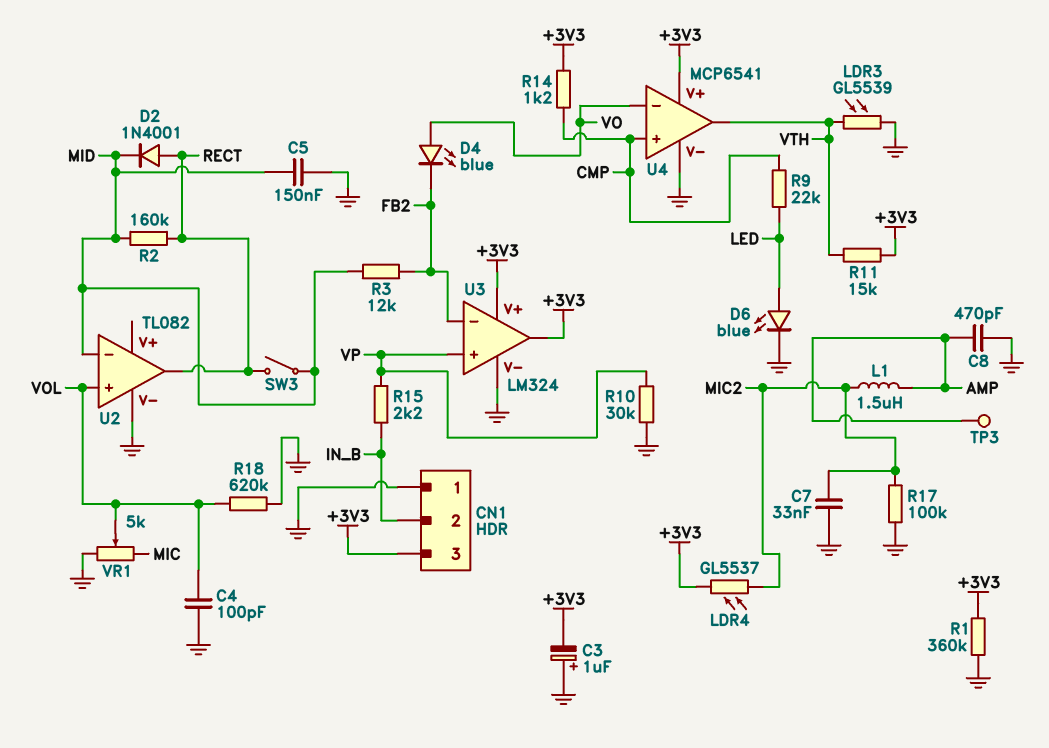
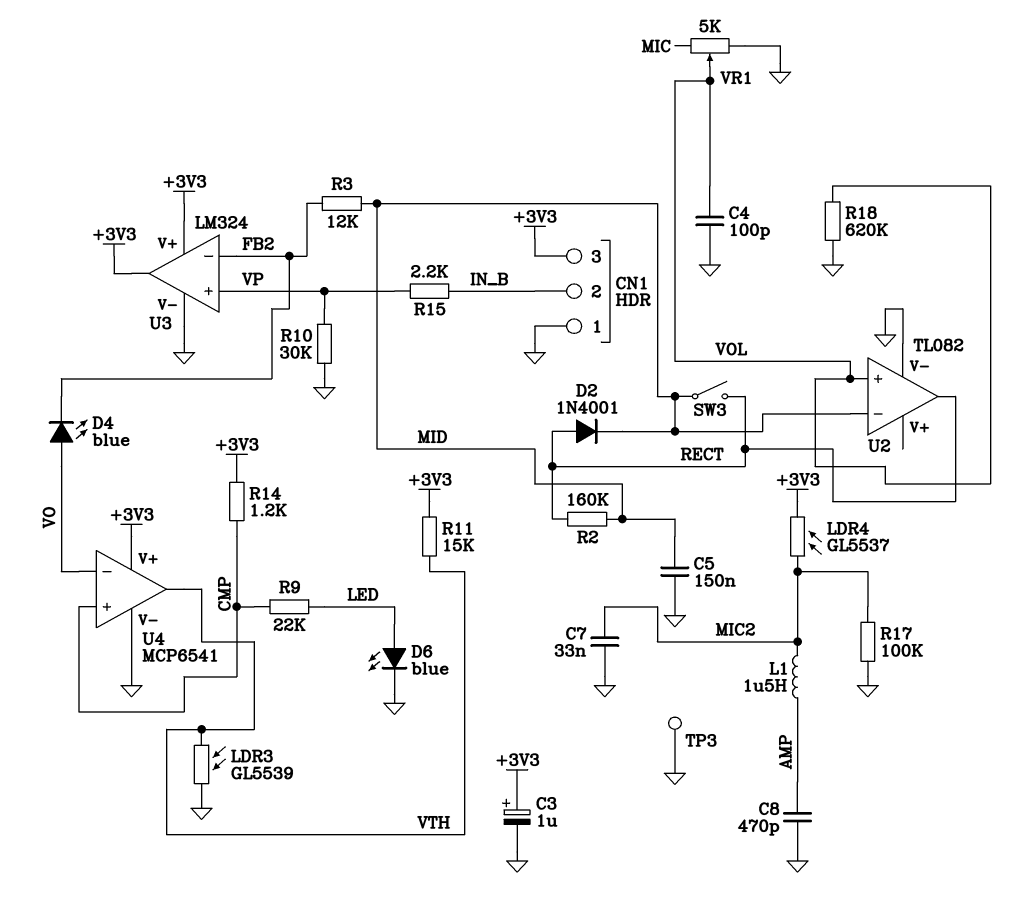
C3: 1uF (plus GND, minus +3V3) -> 1uF (plus +3V3, minus GND)
R1: 360k (+3V3, GND) -> none
TP3: test point (AMP) -> test point (GND)

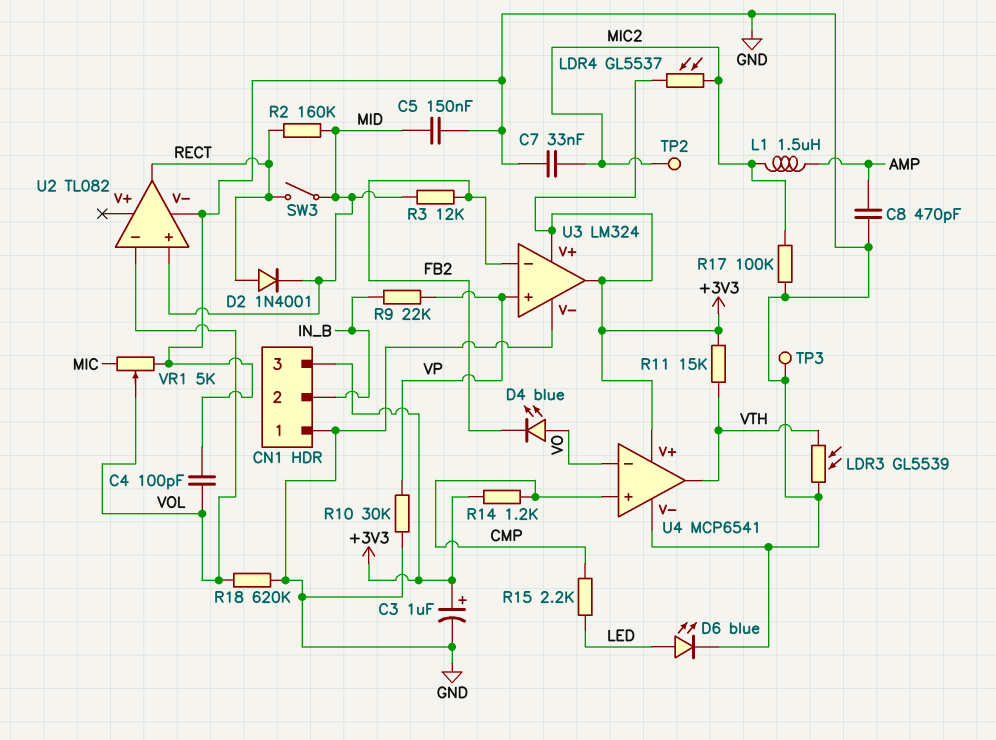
R9: 22k (CMP, LED) -> 22k (IN_B, VP)
R15: 2.2k (IN_B, VP) -> 2.2k (CMP, LED)
TP2: none -> test point (MIC2)
U2 pin in+: VOL -> MID
U2 pin in-: MID -> VOL

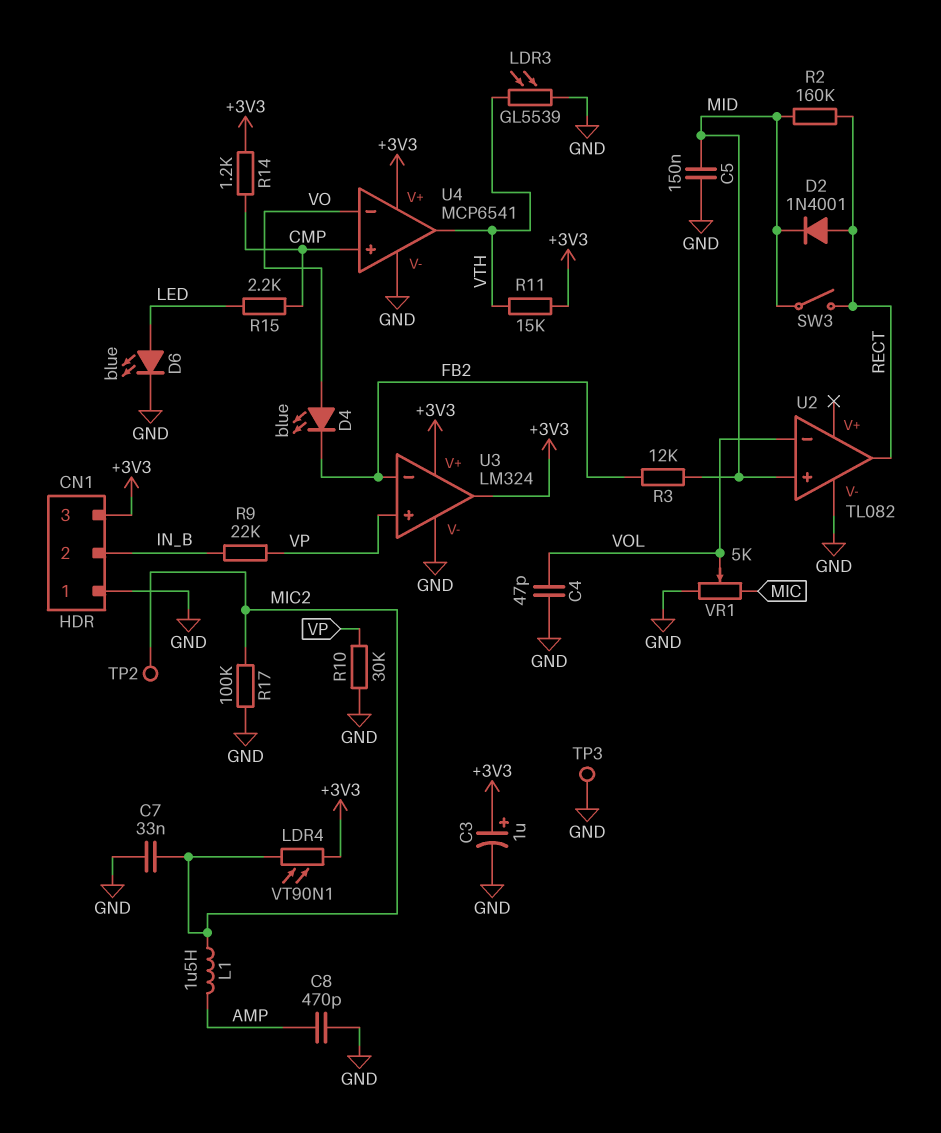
C4: 100pF (GND, VOL) -> 47pF (GND, VOL)
LDR4: GL5537 (+3V3, MIC2) -> VT90N1 (+3V3, MIC2)
R18: 620k (GND, VOL) -> none

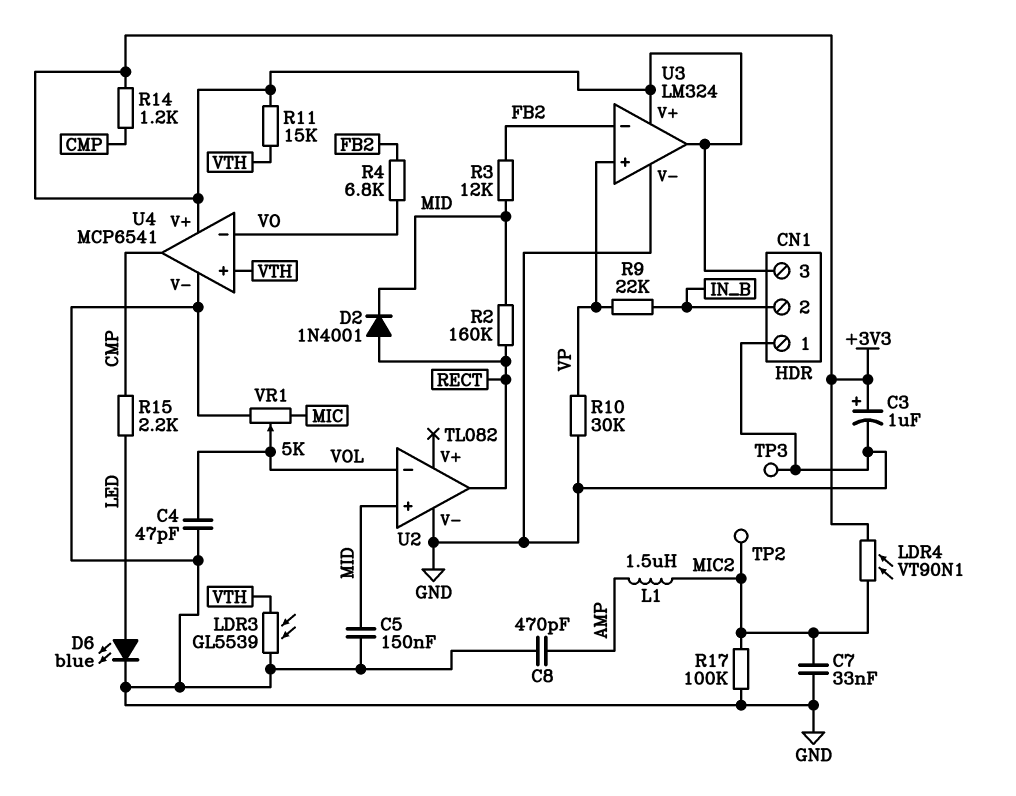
D4: LED blue (A VO, K FB2) -> none
R4: none -> 6.8k (FB2, VO)
SW3: switch (MID, RECT) -> none
U4 pin in+: CMP -> VTH
U4 pin out: VTH -> CMP

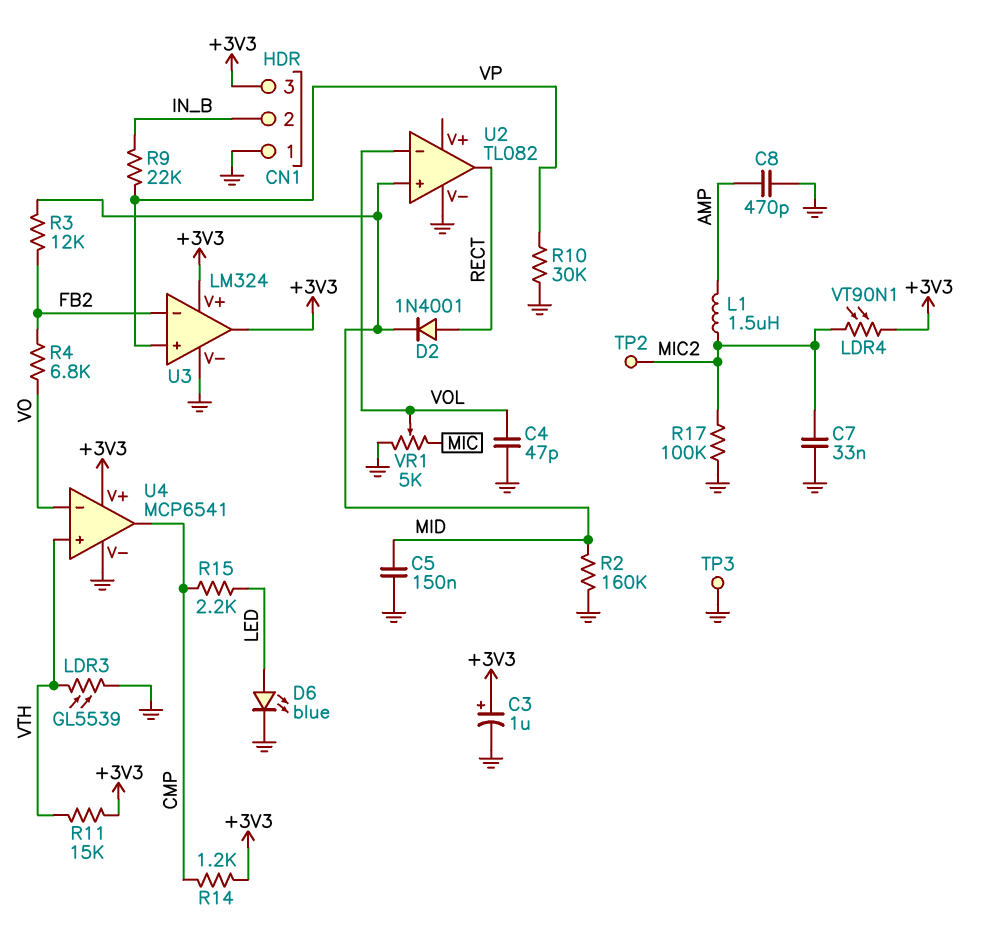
R2: 160k (MID, RECT) -> 160k (GND, MID)

